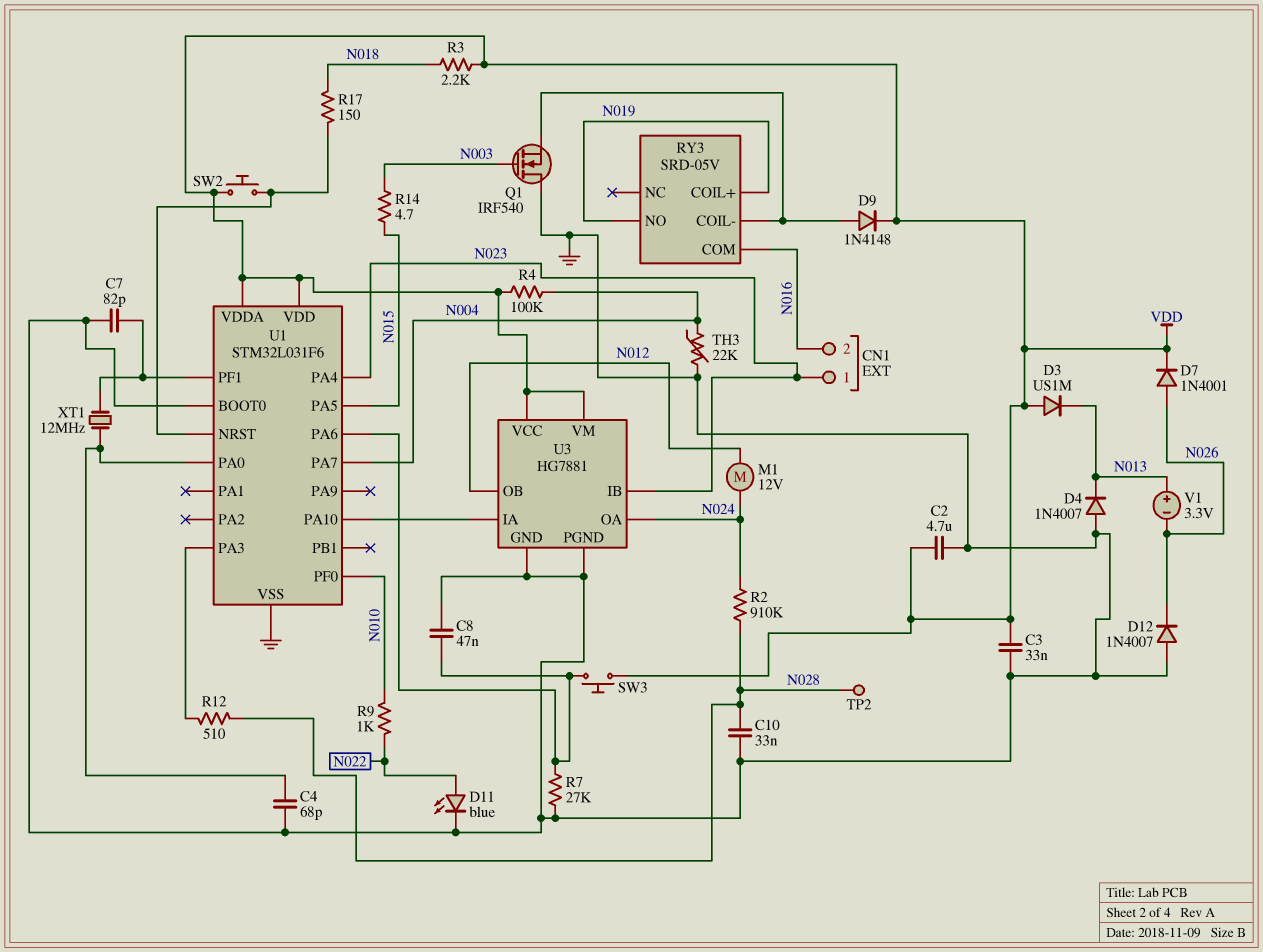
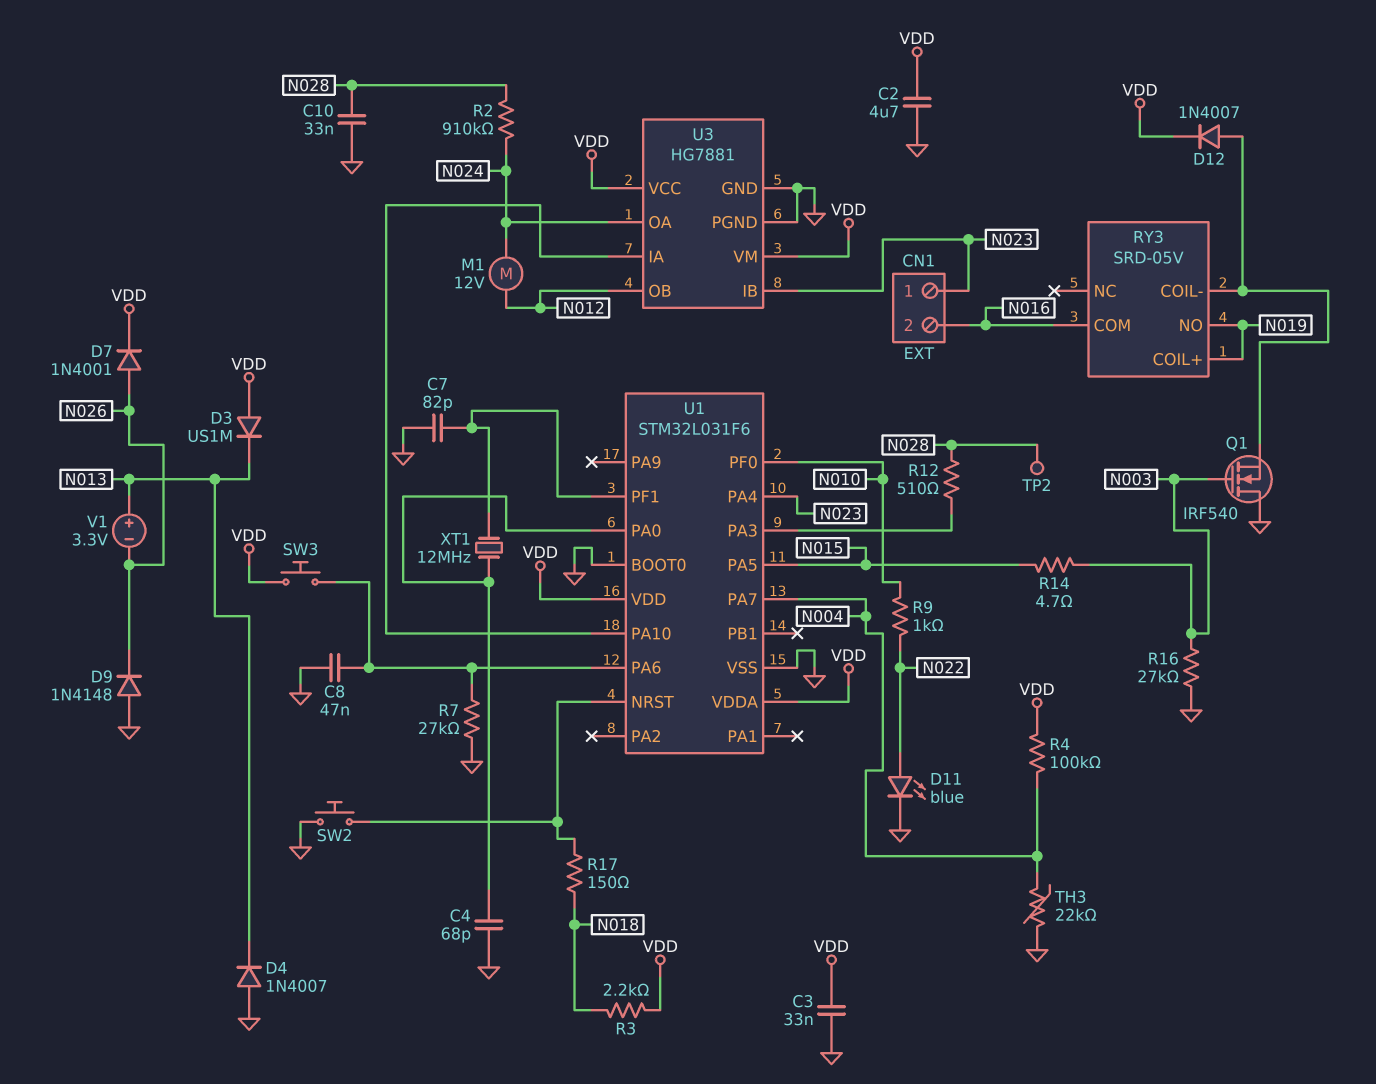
D9: diode 1N4148 (A RY3/COIL-, K VDD) -> diode 1N4148 (A GND, K N026)
D12: diode 1N4007 (A GND, K N026) -> diode 1N4007 (A RY3/COIL-, K VDD)
R16: none -> 27k (GND, N003)
SW2: button (U1/NRST, VDD) -> button (GND, U1/NRST)

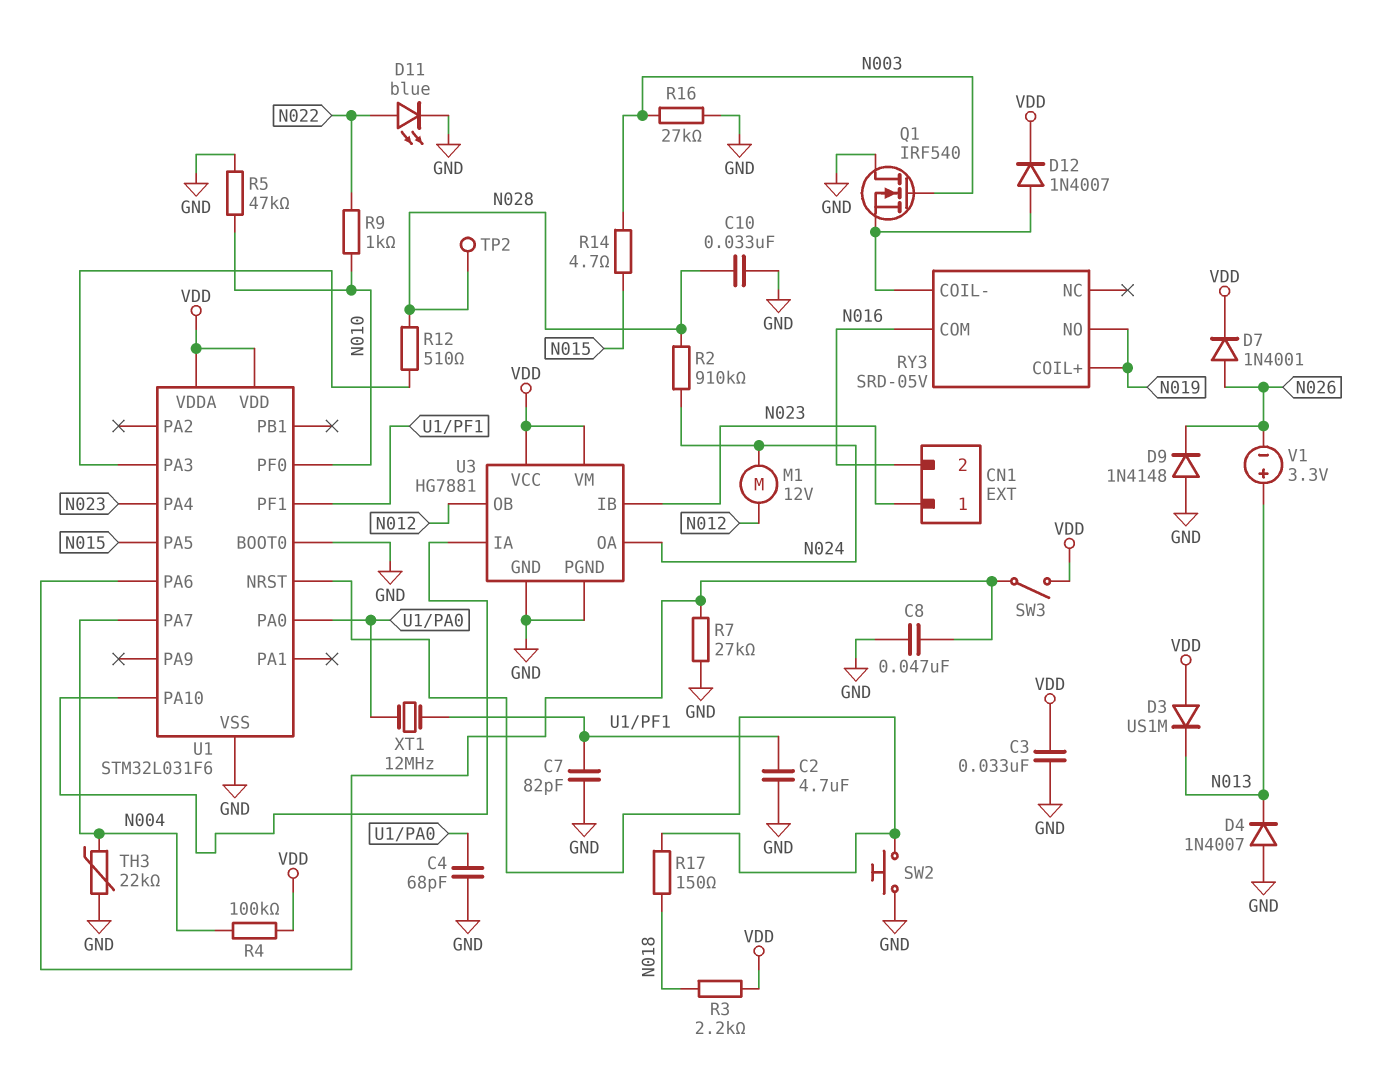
C2: 4.7uF (GND, VDD) -> 4.7uF (GND, U1/PF1)
R5: none -> 47k (GND, N010)
SW3: button (U1/PA6, VDD) -> switch (U1/PA6, VDD)

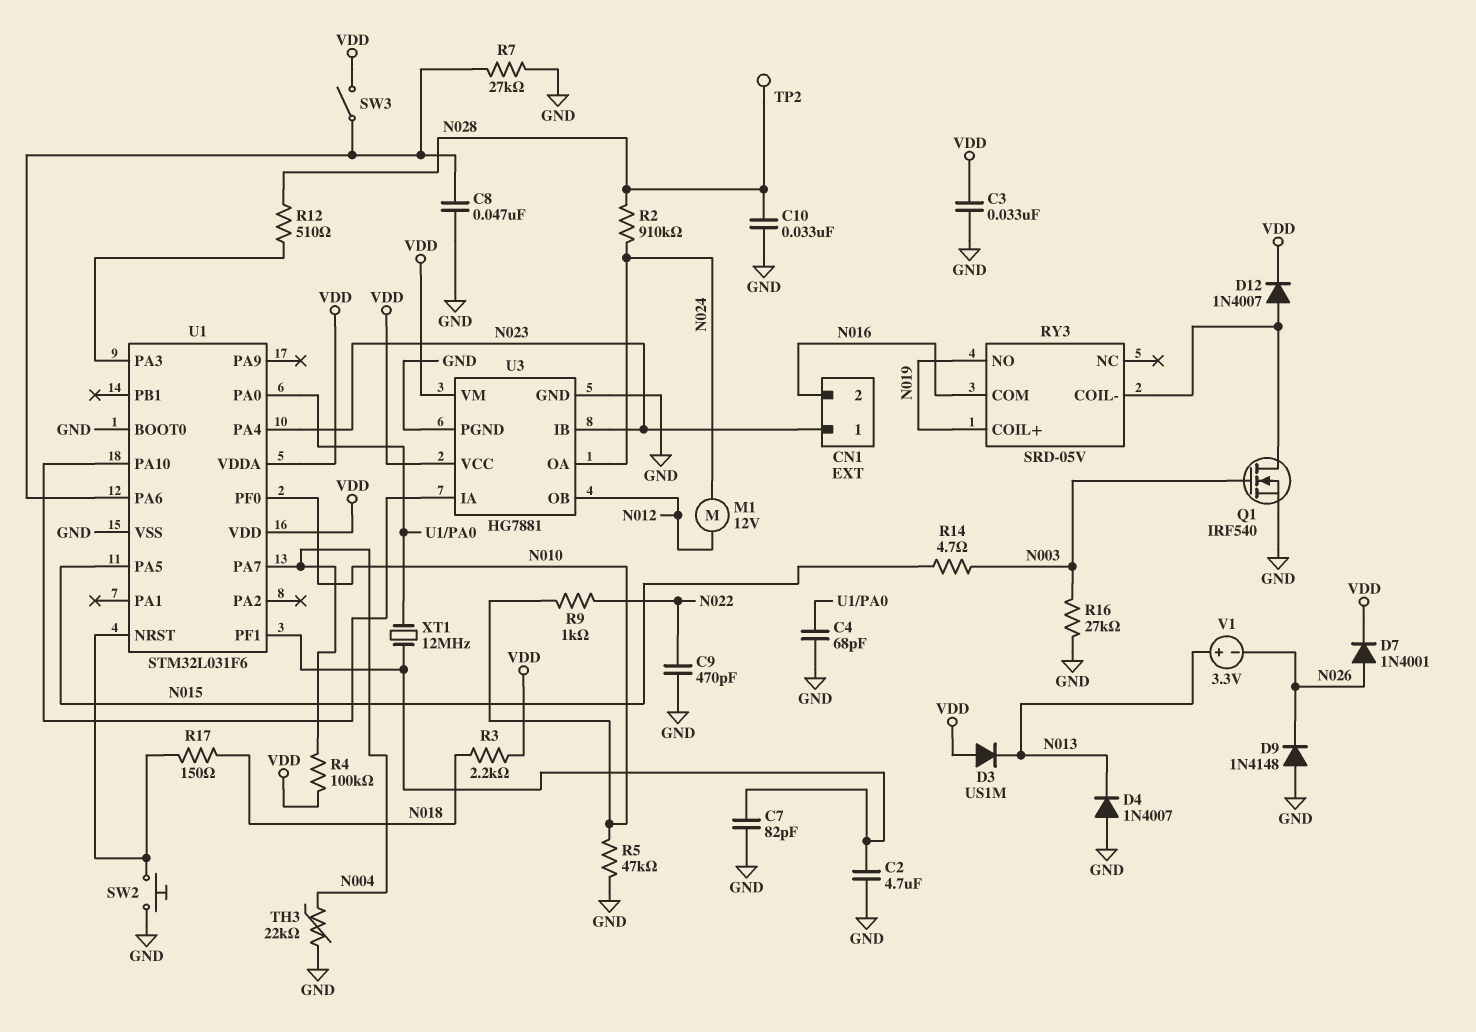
C9: none -> 470pF (GND, N022)
D11: LED blue (A N022, K GND) -> none
Q1: NMOS IRF540 (G N003, D GND, S RY3/COIL-) -> NMOS IRF540 (G N003, D RY3/COIL-, S GND)

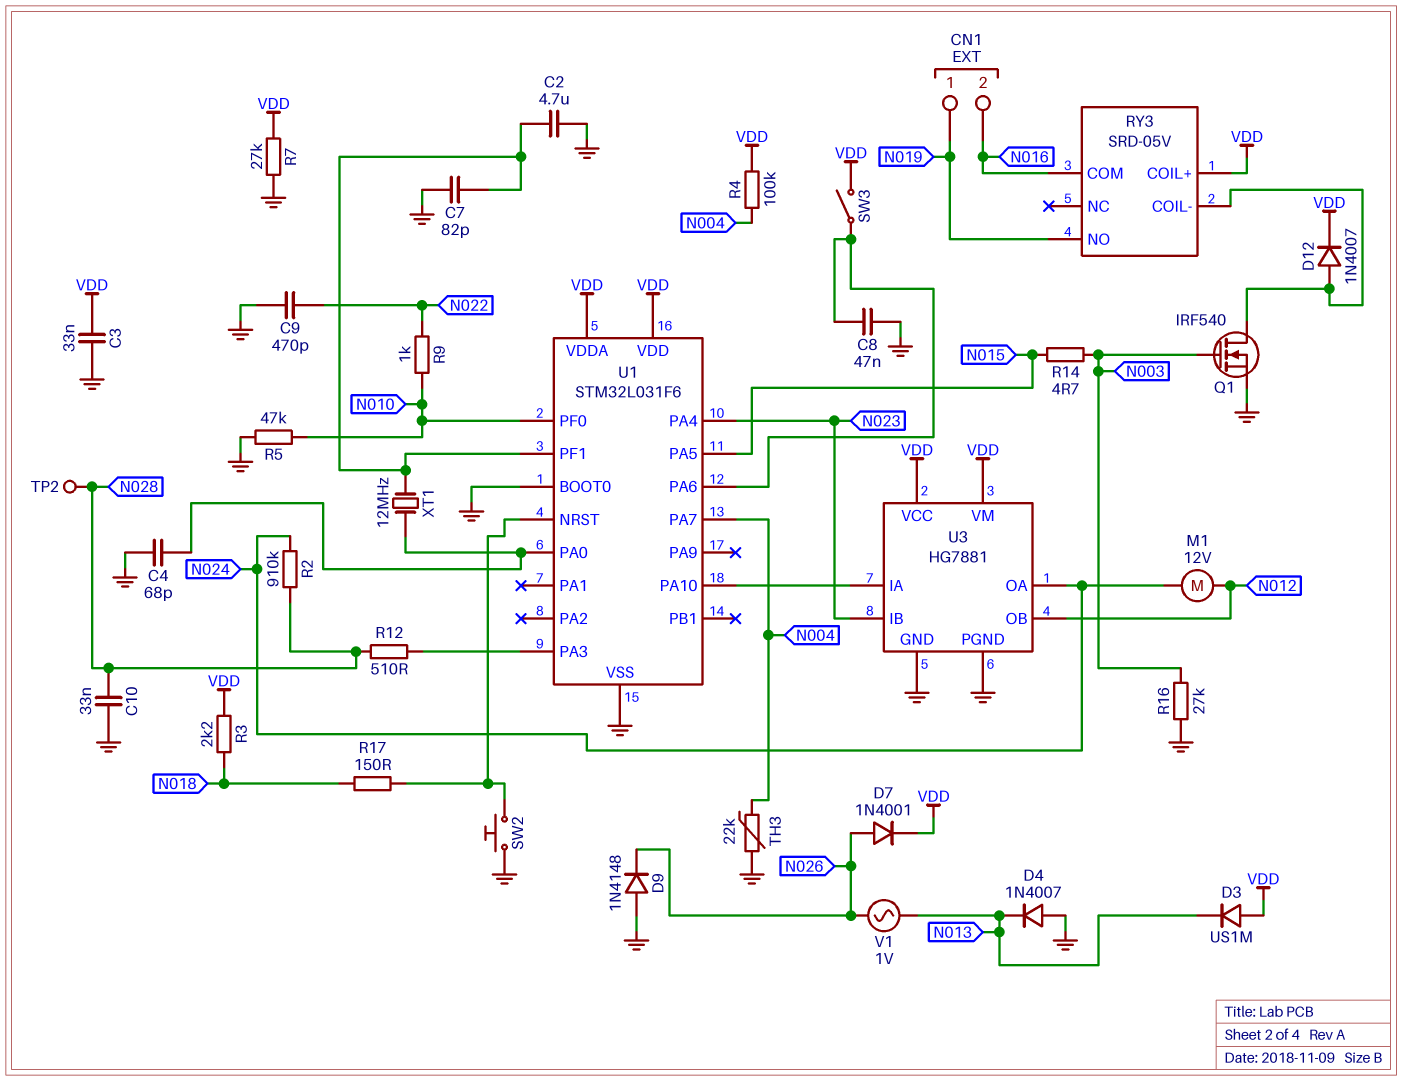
CN1 pin 1: N023 -> N019
R7: 27k (GND, U1/PA6) -> 27k (GND, VDD)
RY3 pin COIL+: N019 -> VDD
V1: 3.3V (plus N013, minus N026) -> AC 1V (N013, N026)

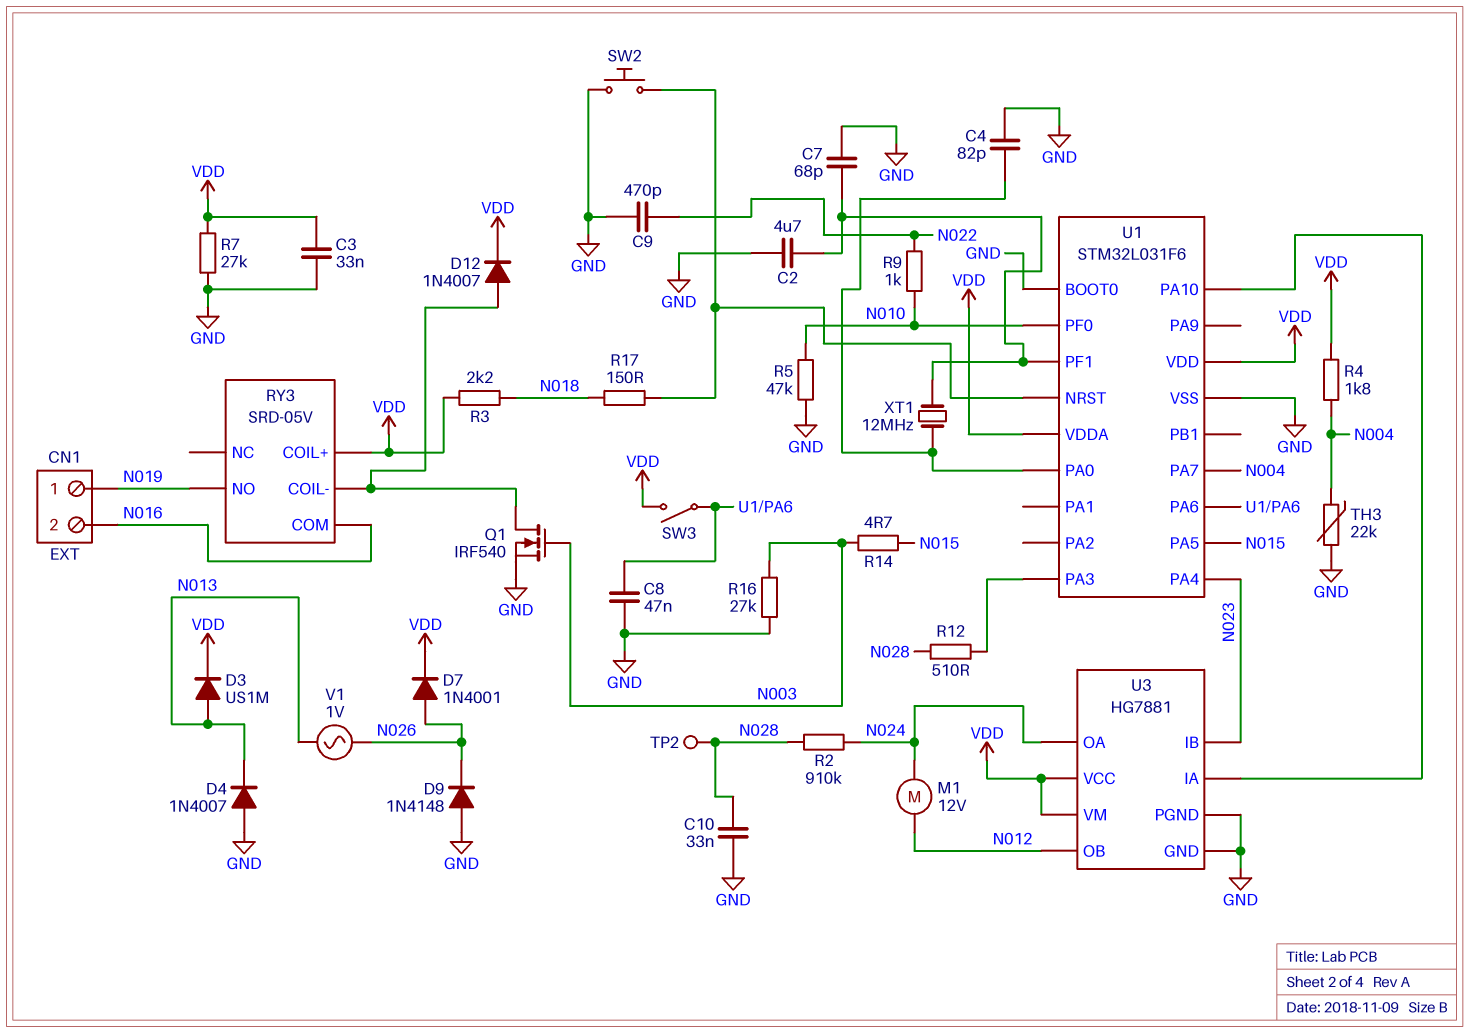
C4: 68pF (GND, U1/PA0) -> 82pF (GND, U1/PA0)
C7: 82pF (GND, U1/PF1) -> 68pF (GND, U1/PF1)
D3: diode US1M (A VDD, K N013) -> diode US1M (A N013, K VDD)
R4: 100k (N004, VDD) -> 1.8k (N004, VDD)

